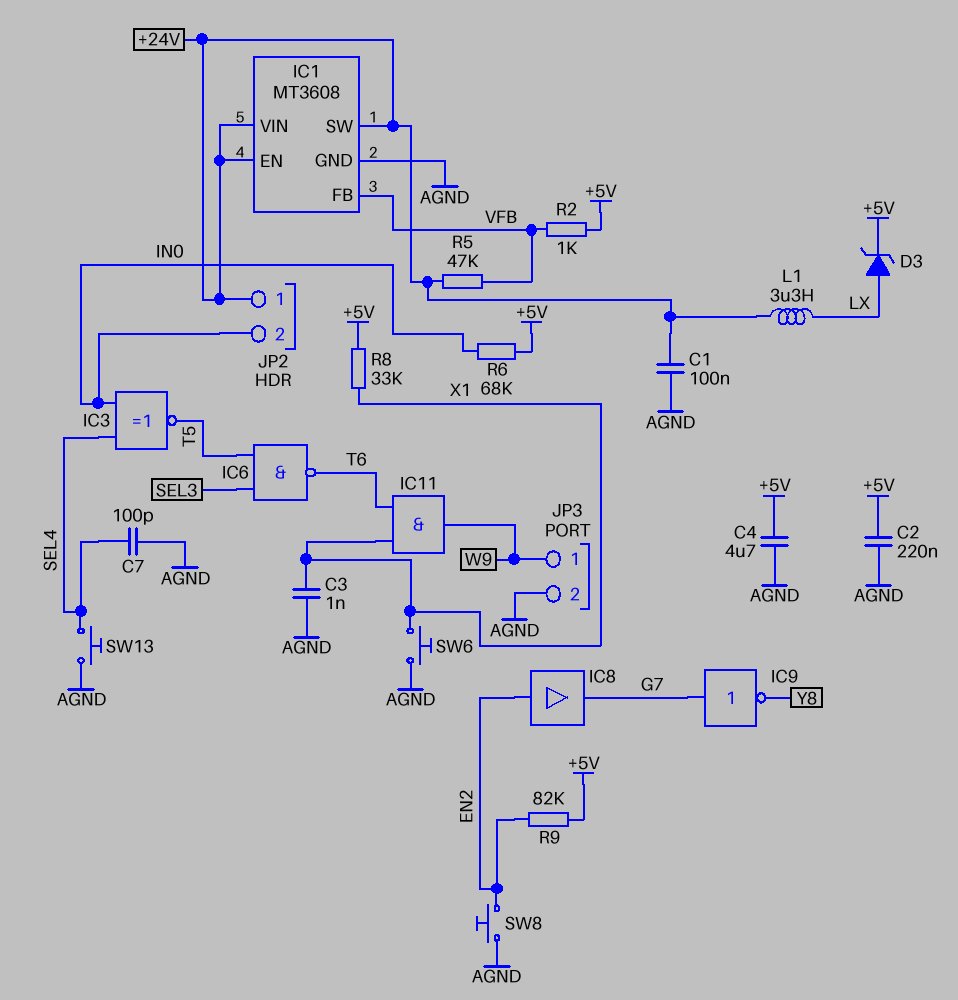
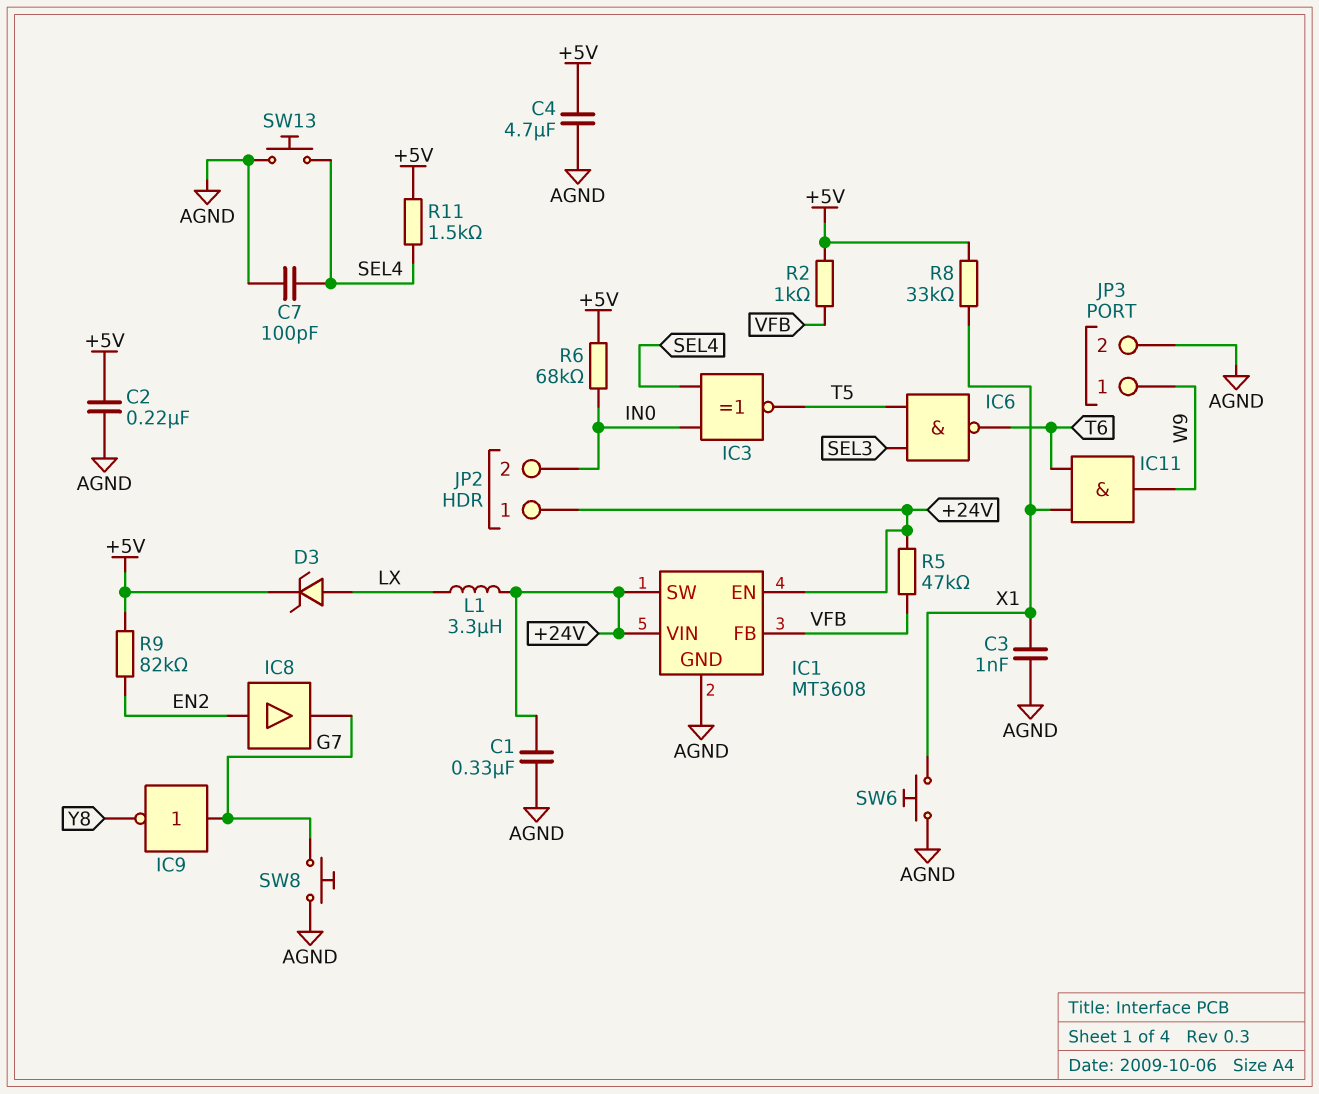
C1: 100nF (+24V, AGND) -> 330nF (+24V, AGND)
R11: none -> 1.5k (+5V, SEL4)
SW8: button (AGND, EN2) -> button (AGND, G7)

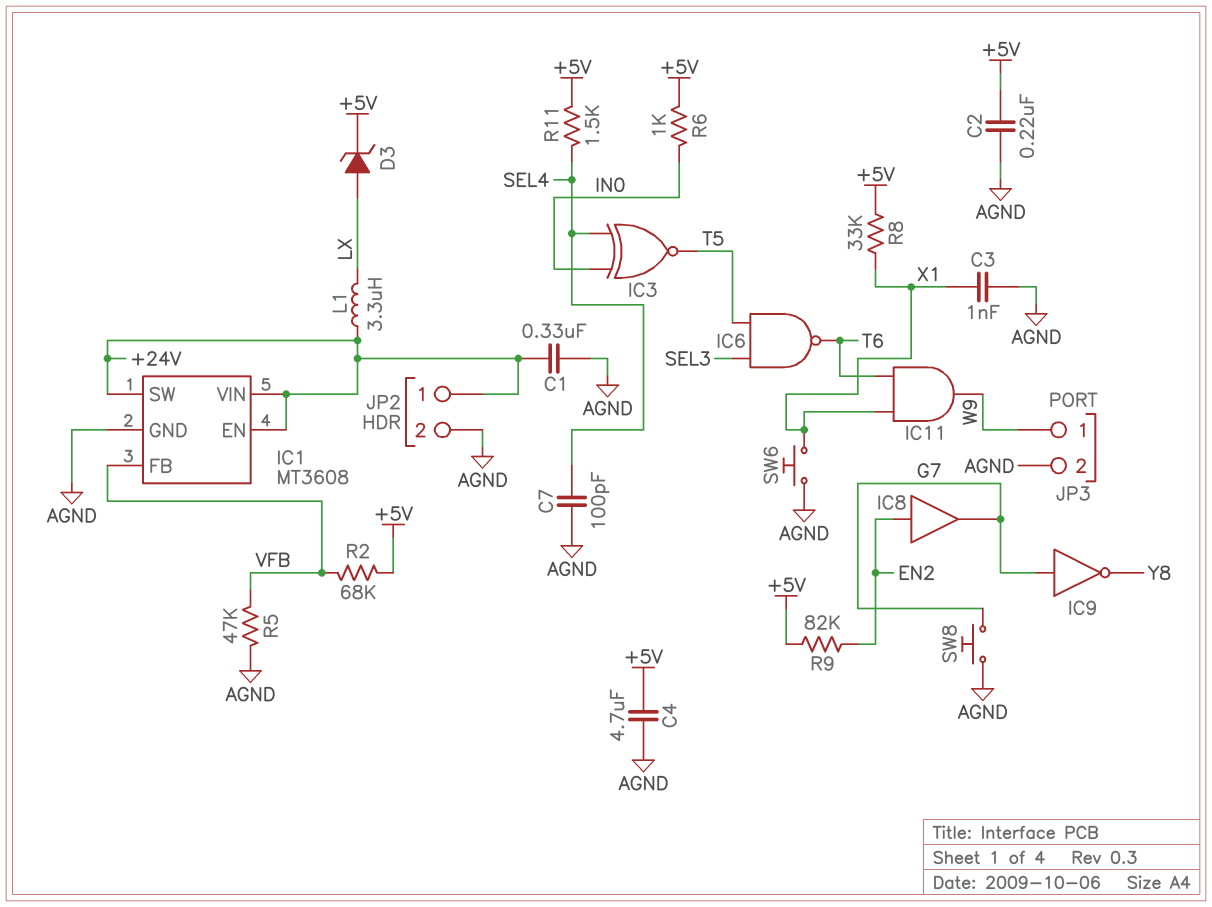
JP2 pin 2: IN0 -> AGND
R2: 1k (+5V, VFB) -> 68k (+5V, VFB)
R5: 47k (+24V, VFB) -> 47k (AGND, VFB)
R6: 68k (+5V, IN0) -> 1k (+5V, IN0)
SW13: button (AGND, SEL4) -> none

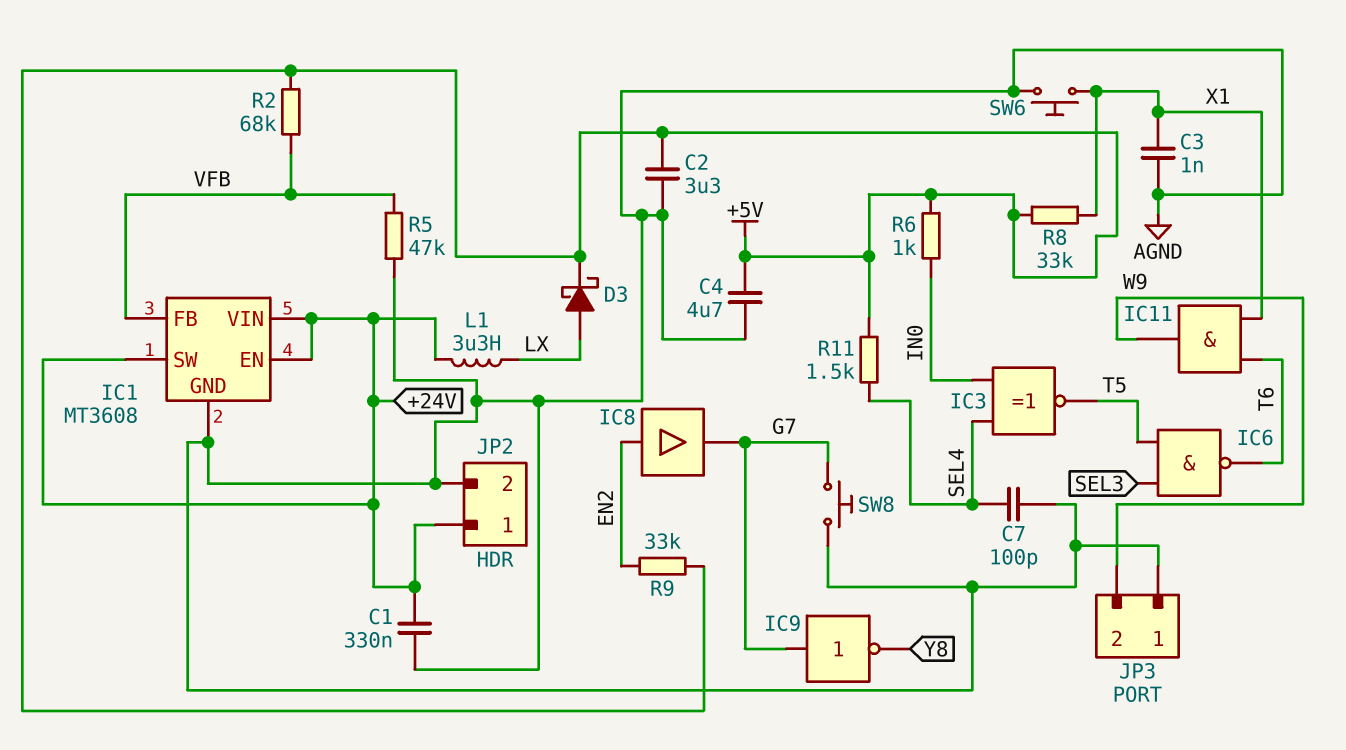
C2: 220nF (+5V, AGND) -> 3.3uF (+5V, AGND)
D3: zener (A LX, K +5V) -> schottky (A LX, K +5V)
JP3 pin 1: W9 -> AGND
JP3 pin 2: AGND -> W9
R9: 82k (+5V, EN2) -> 33k (+5V, EN2)

